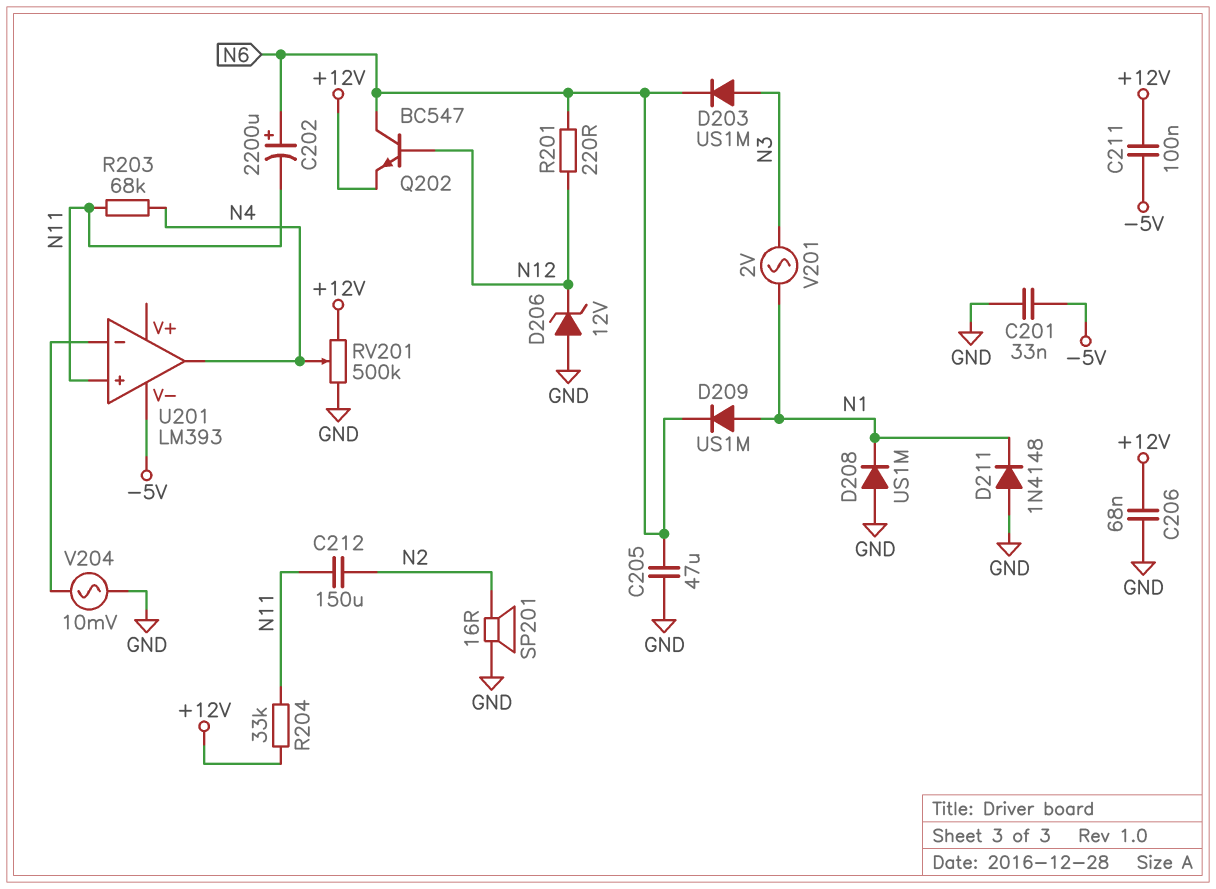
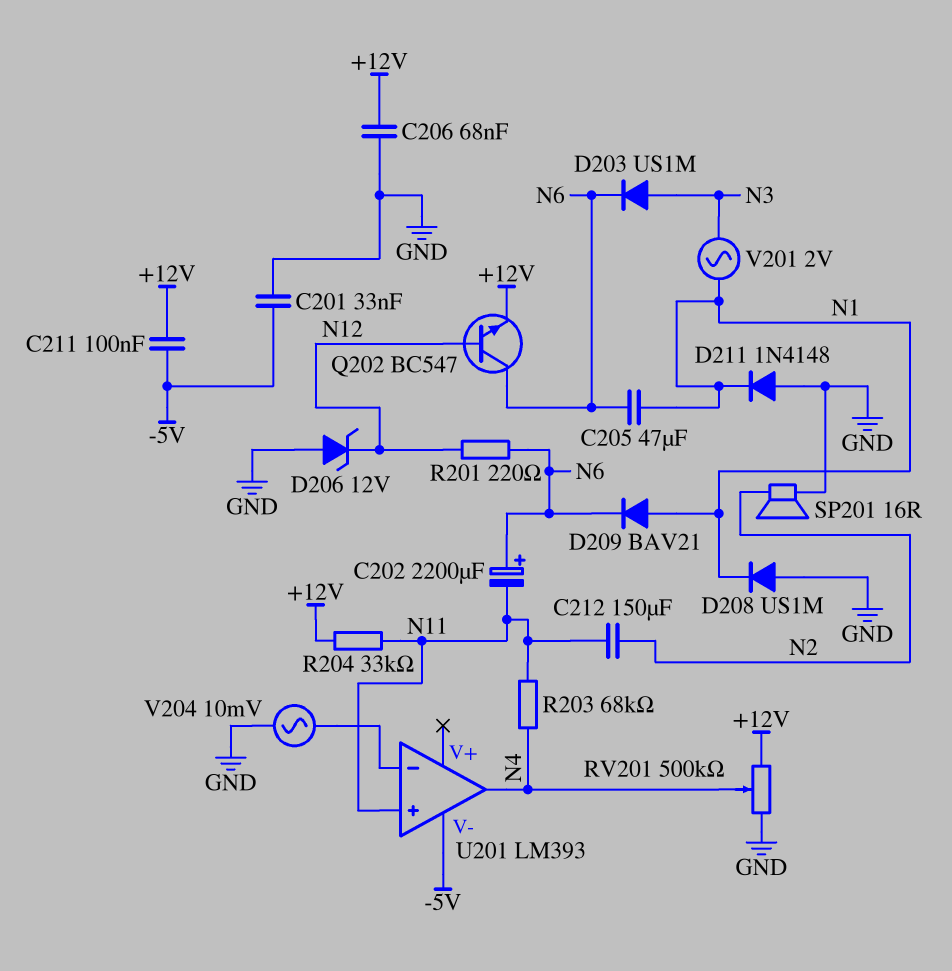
C205: 47uF (GND, N6) -> 47uF (N1, N6)
D209: diode US1M (A N1, K N6) -> diode BAV21 (A N1, K N6)

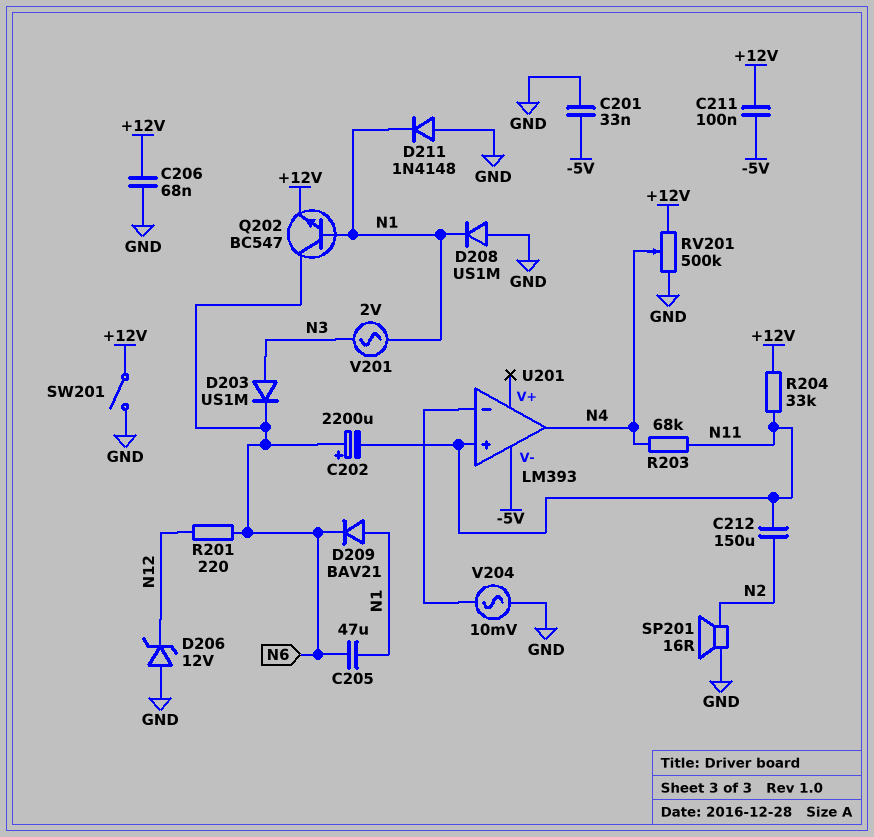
Q202: NPN BC547 (B N12, C N6, E +12V) -> NPN BC547 (B N1, C N6, E +12V)
SW201: none -> switch (+12V, GND)

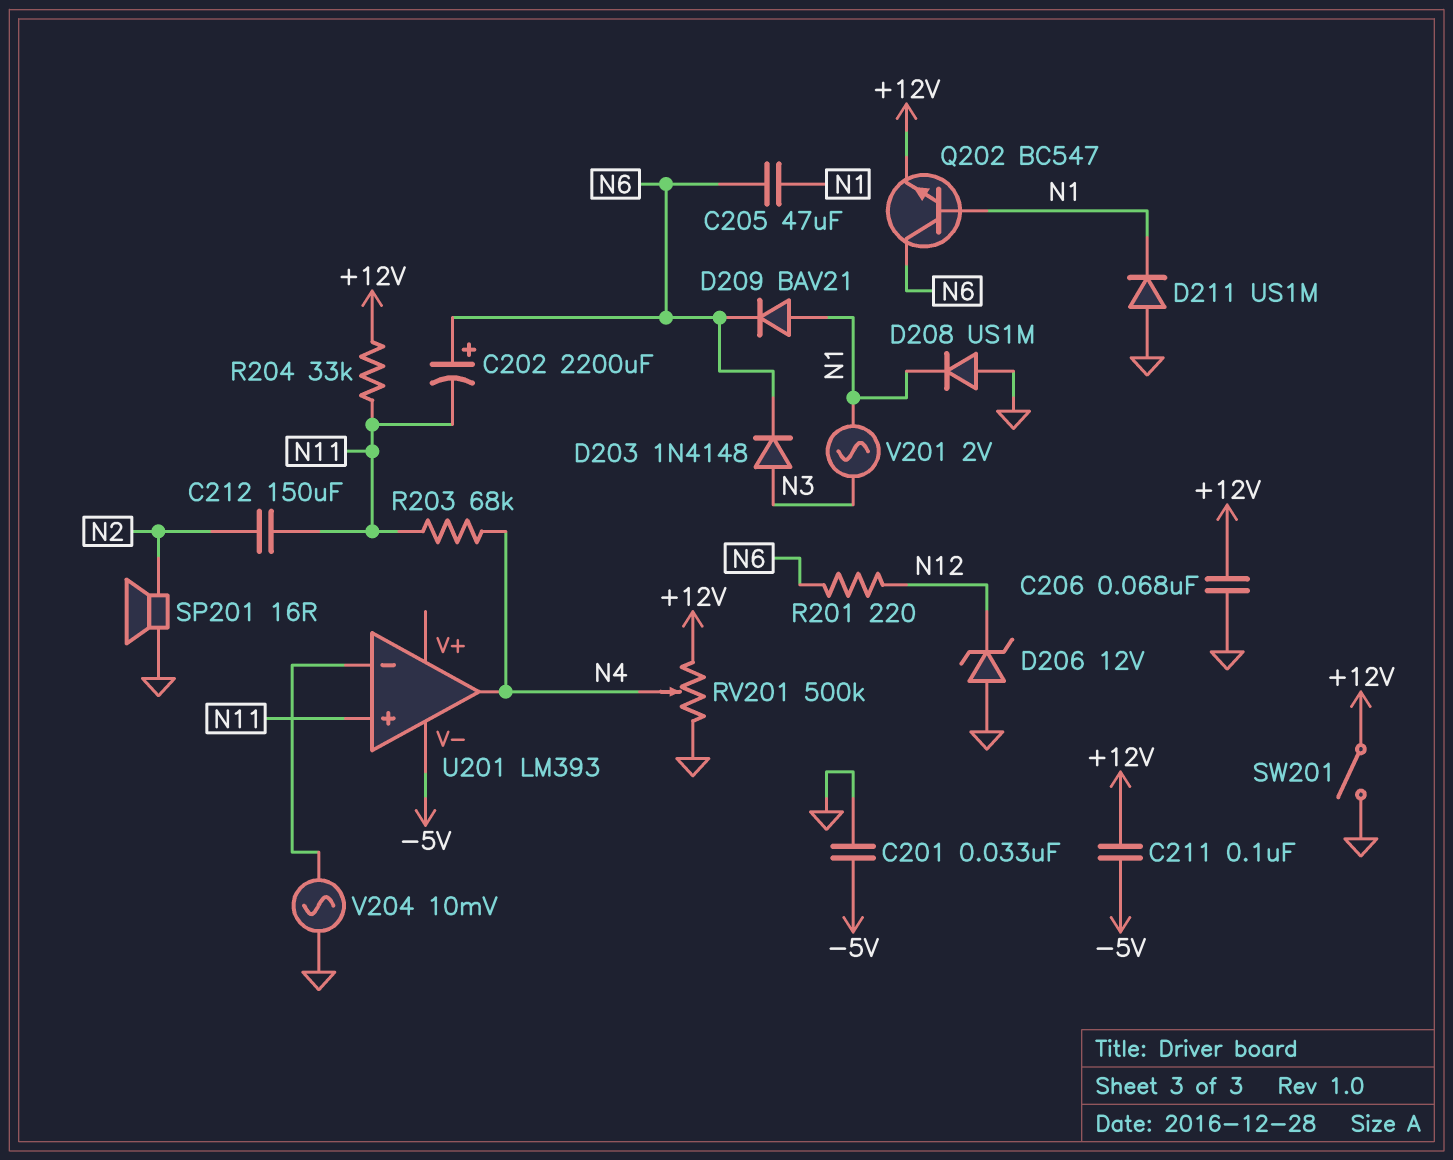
D203: diode US1M (A N3, K N6) -> diode 1N4148 (A N3, K N6)
D211: diode 1N4148 (A GND, K N1) -> diode US1M (A GND, K N1)

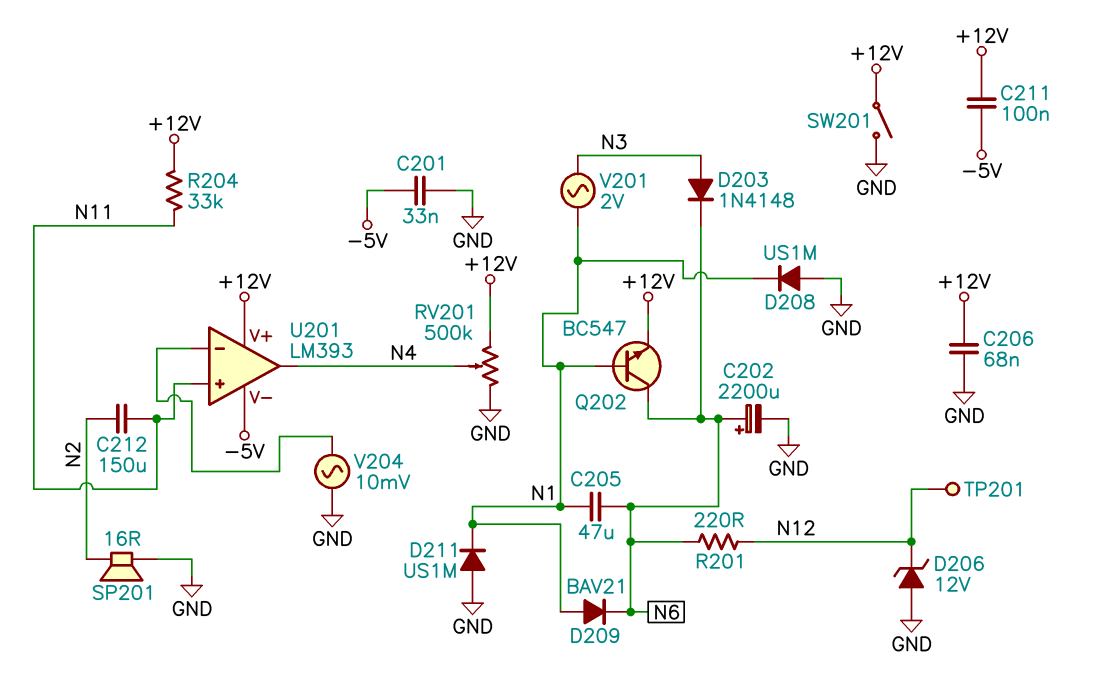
C202: 2200uF (plus N6, minus N11) -> 2200uF (plus N6, minus GND)
R203: 68k (N4, N11) -> none
TP201: none -> test point (N12)
U201 pin V+: none -> +12V

